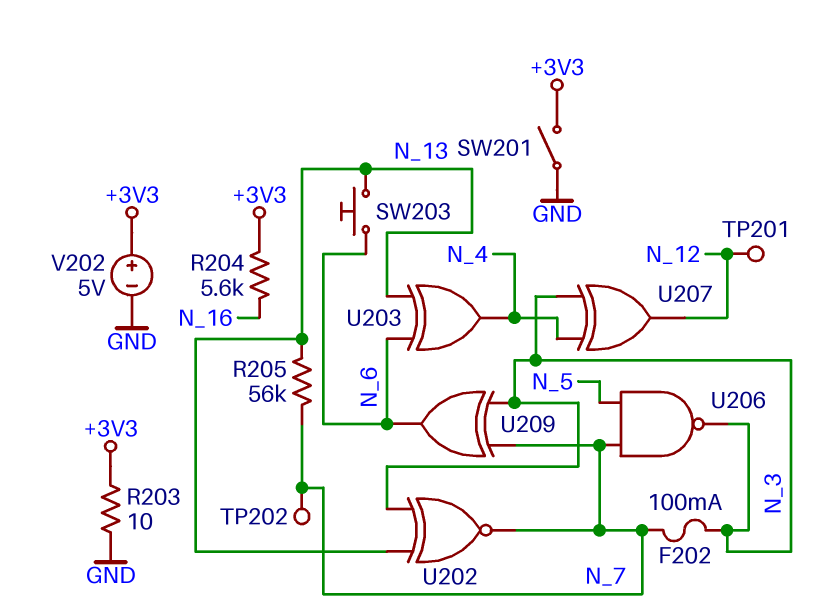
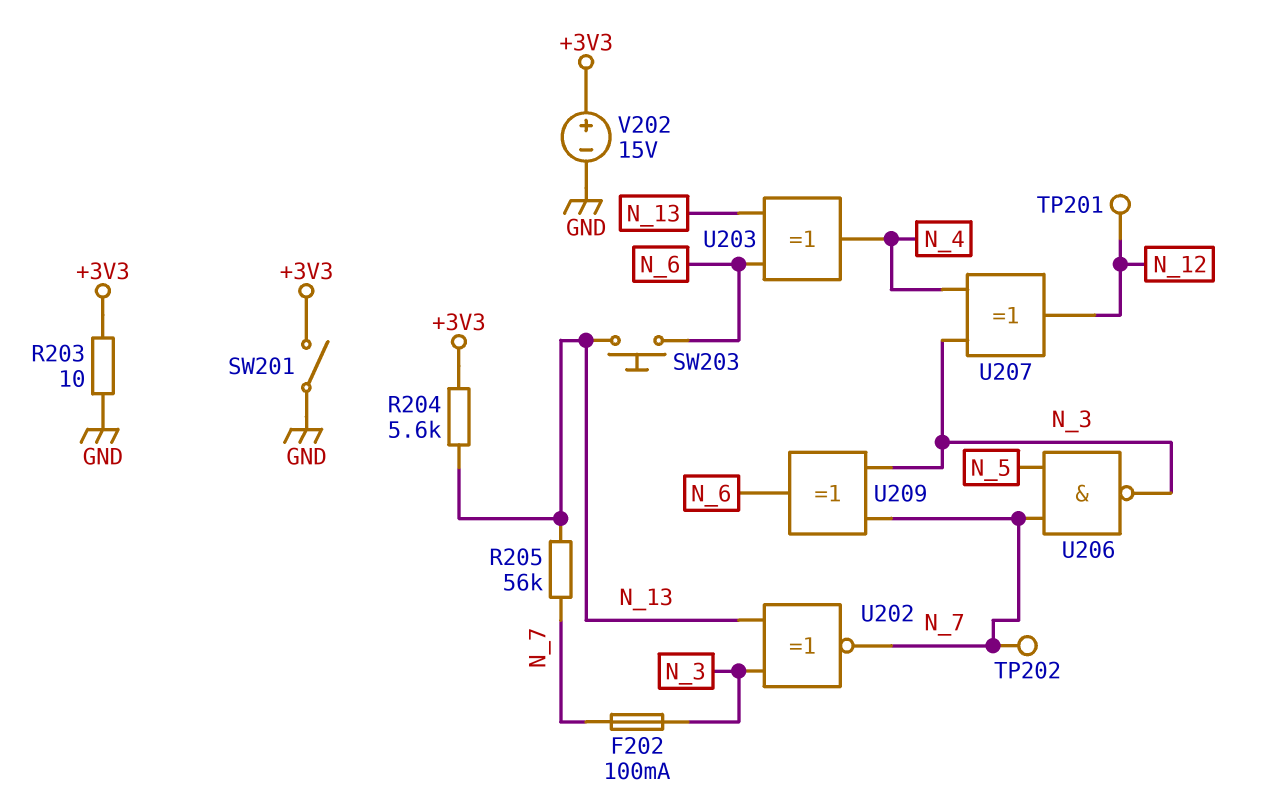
R204: 5.6k (+3V3, N_16) -> 5.6k (+3V3, N_13)
V202: 5V (plus +3V3, minus GND) -> 15V (plus +3V3, minus GND)

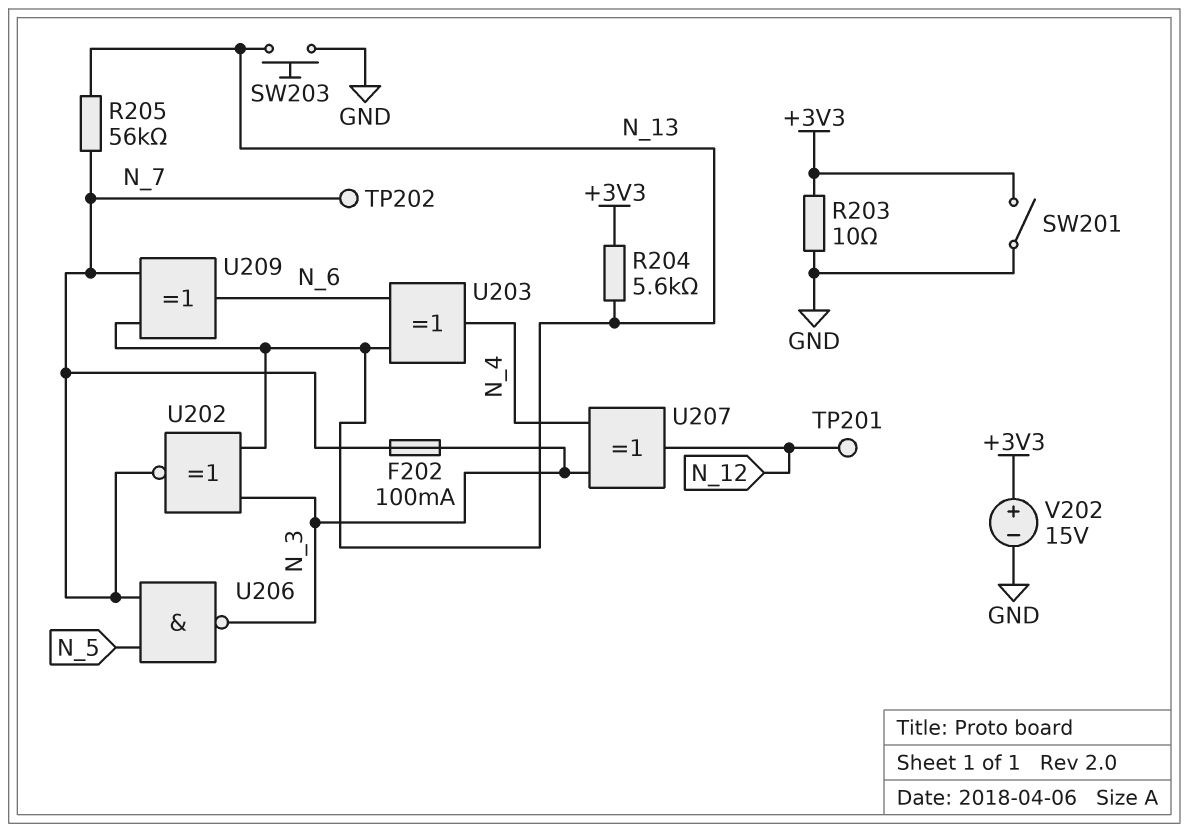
SW203: button (N_6, N_13) -> button (GND, N_13)
U209: XOR (in N_3, in N_7, out N_6) -> XOR (in N_7, in N_13, out N_6)

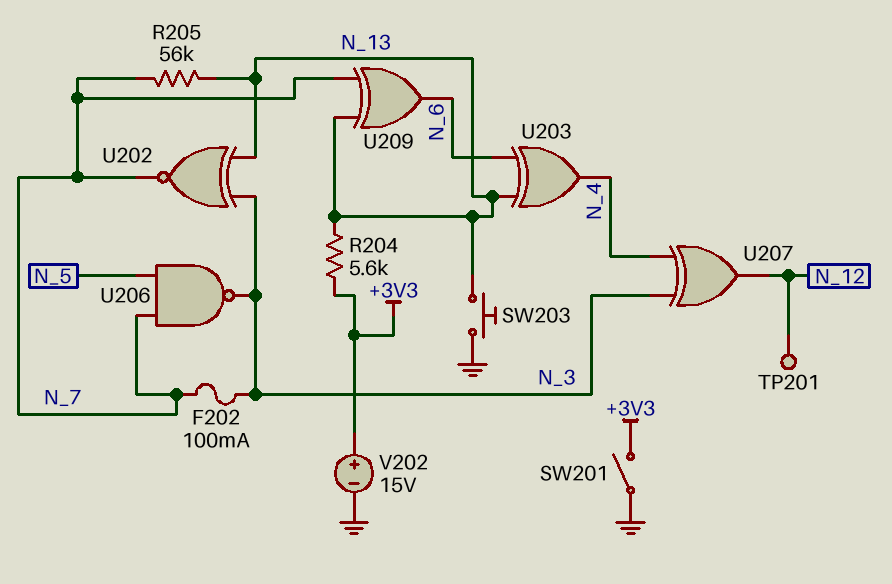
R203: 10 (+3V3, GND) -> none
TP202: test point (N_7) -> none

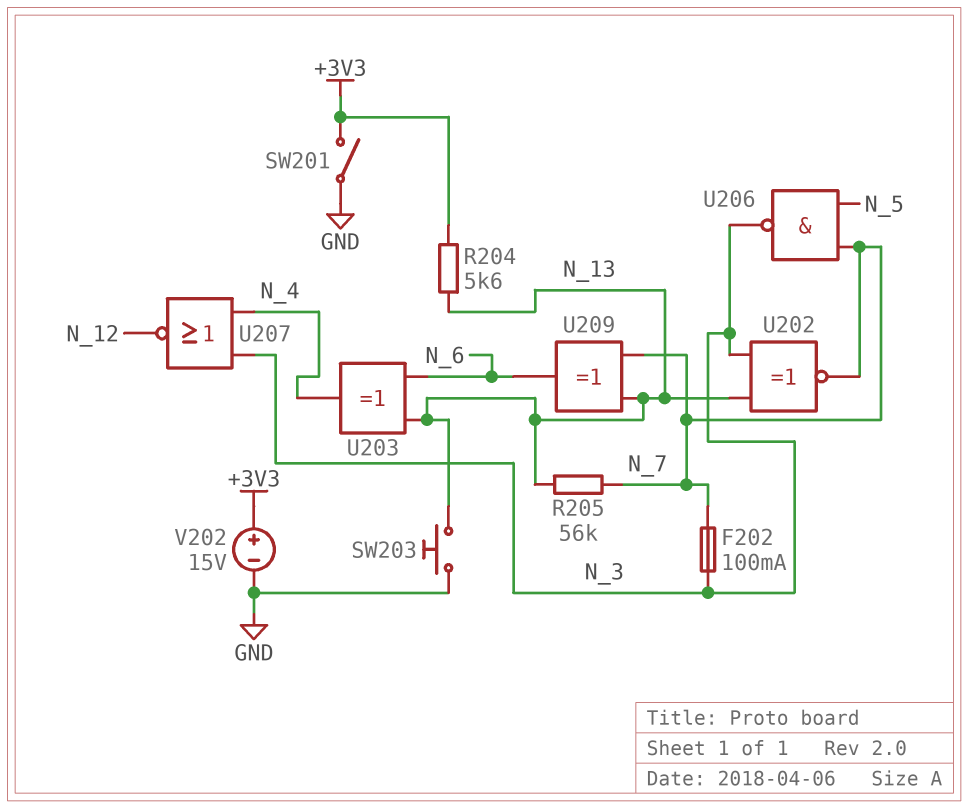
TP201: test point (N_12) -> none
U207: XOR (in N_3, in N_4, out N_12) -> NOR (in N_3, in N_4, out N_12)

